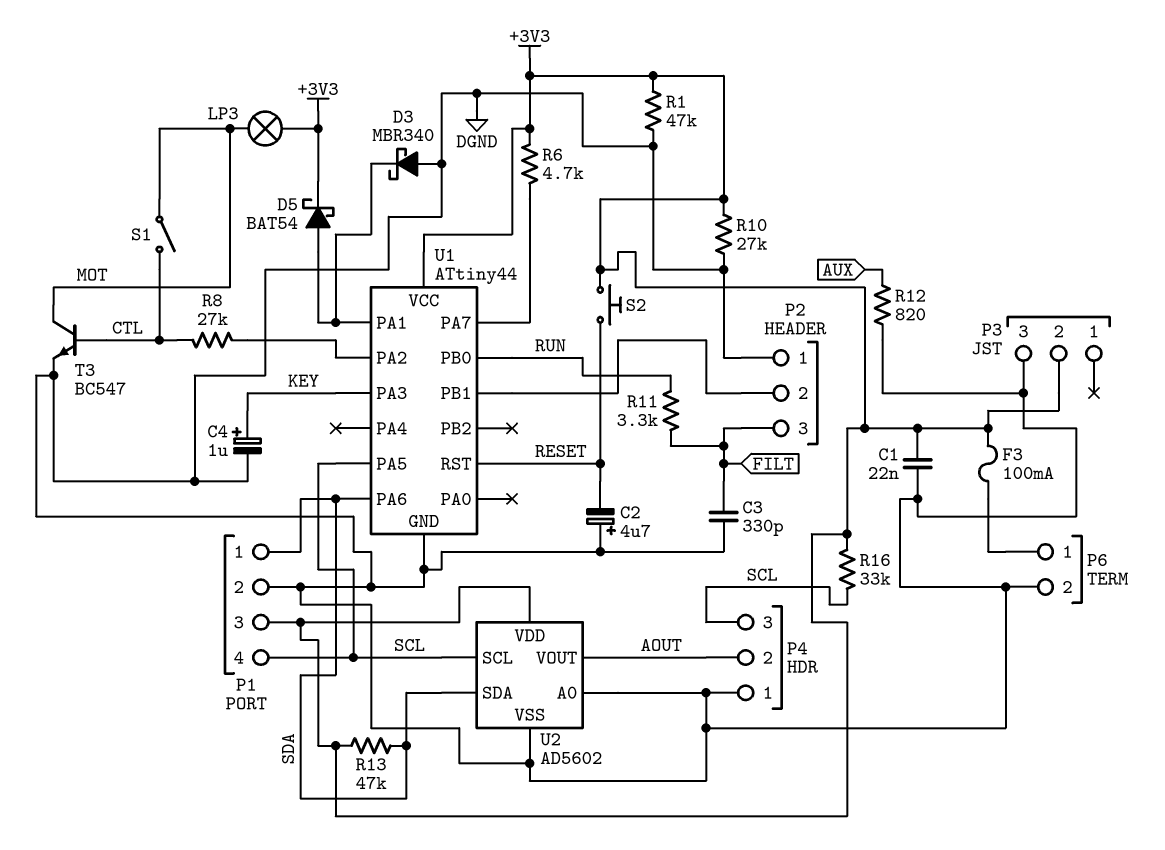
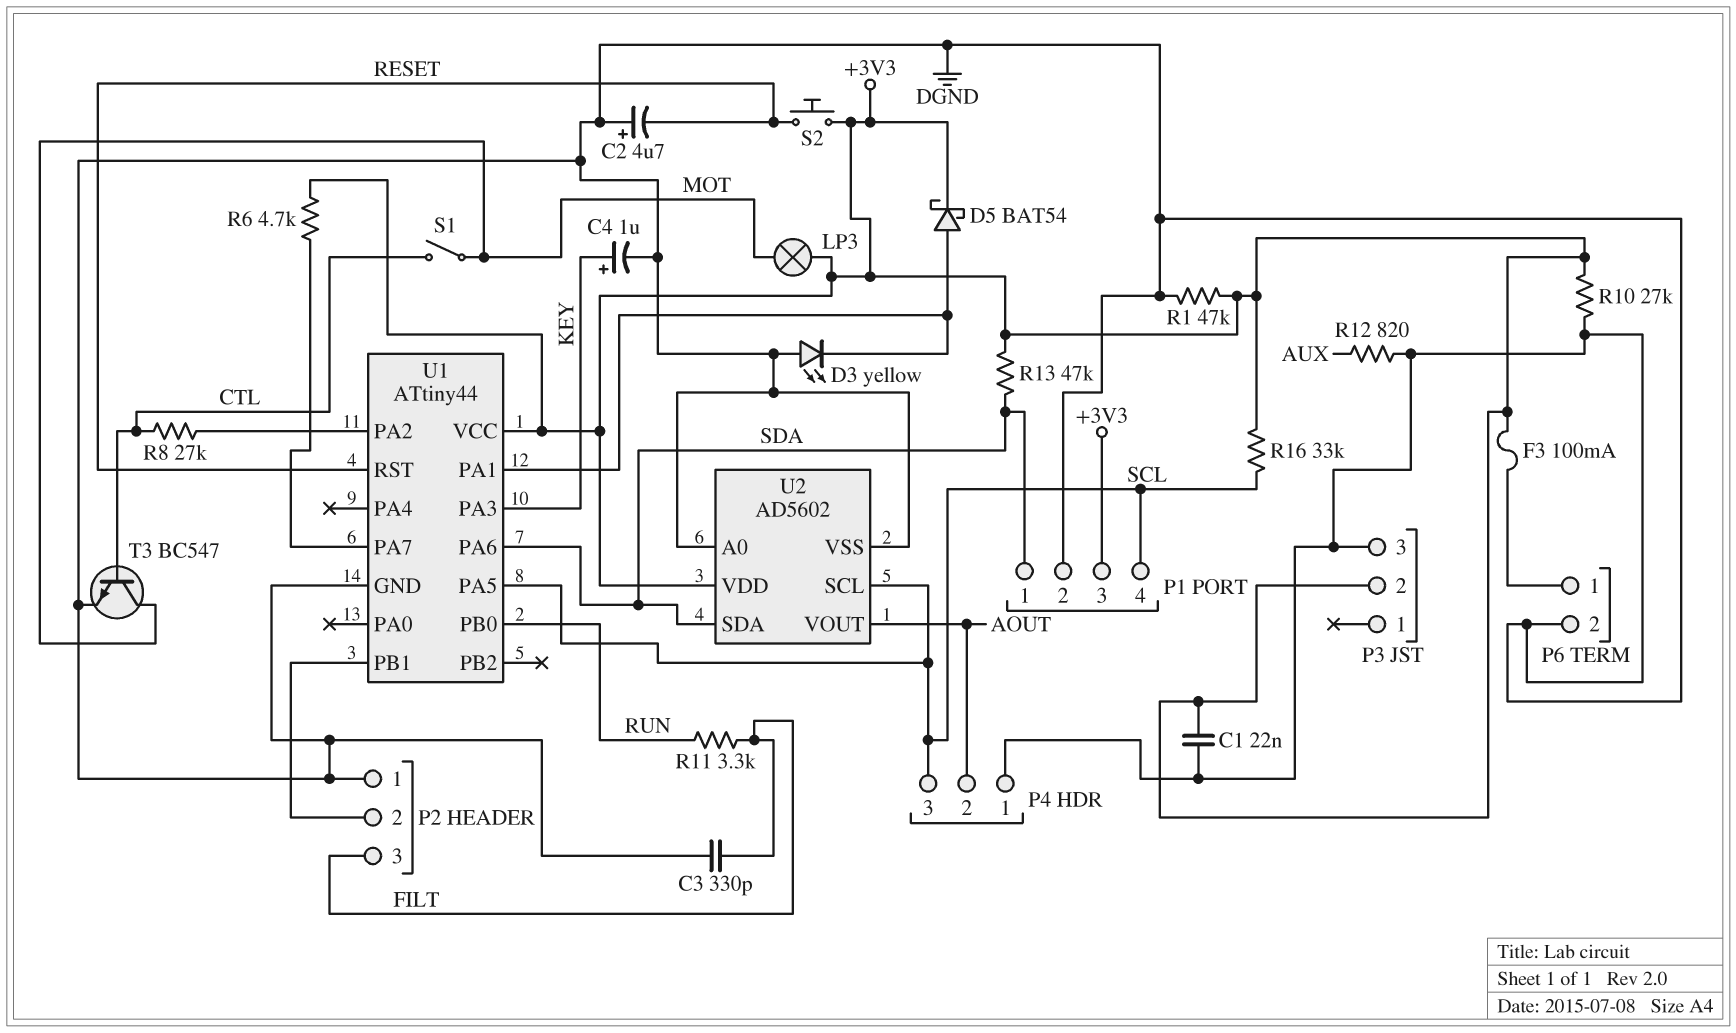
D3: schottky MBR340 (A DGND, K U1/PA1) -> LED yellow (A DGND, K U1/PA1)

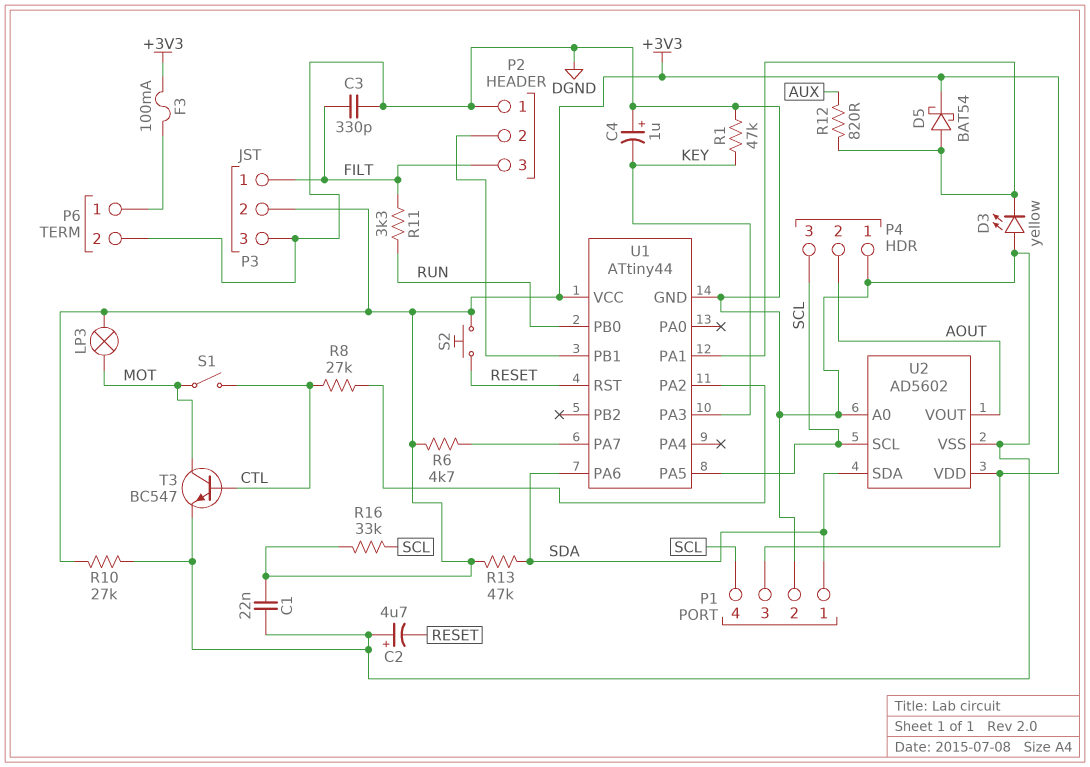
C4: 1uF (plus KEY, minus DGND) -> 1uF (plus DGND, minus KEY)
P3 pin 1: none -> FILT
R1: 47k (+3V3, DGND) -> 47k (DGND, KEY)
R12: 820 (AUX, DGND) -> 820 (AUX, U1/PA1)

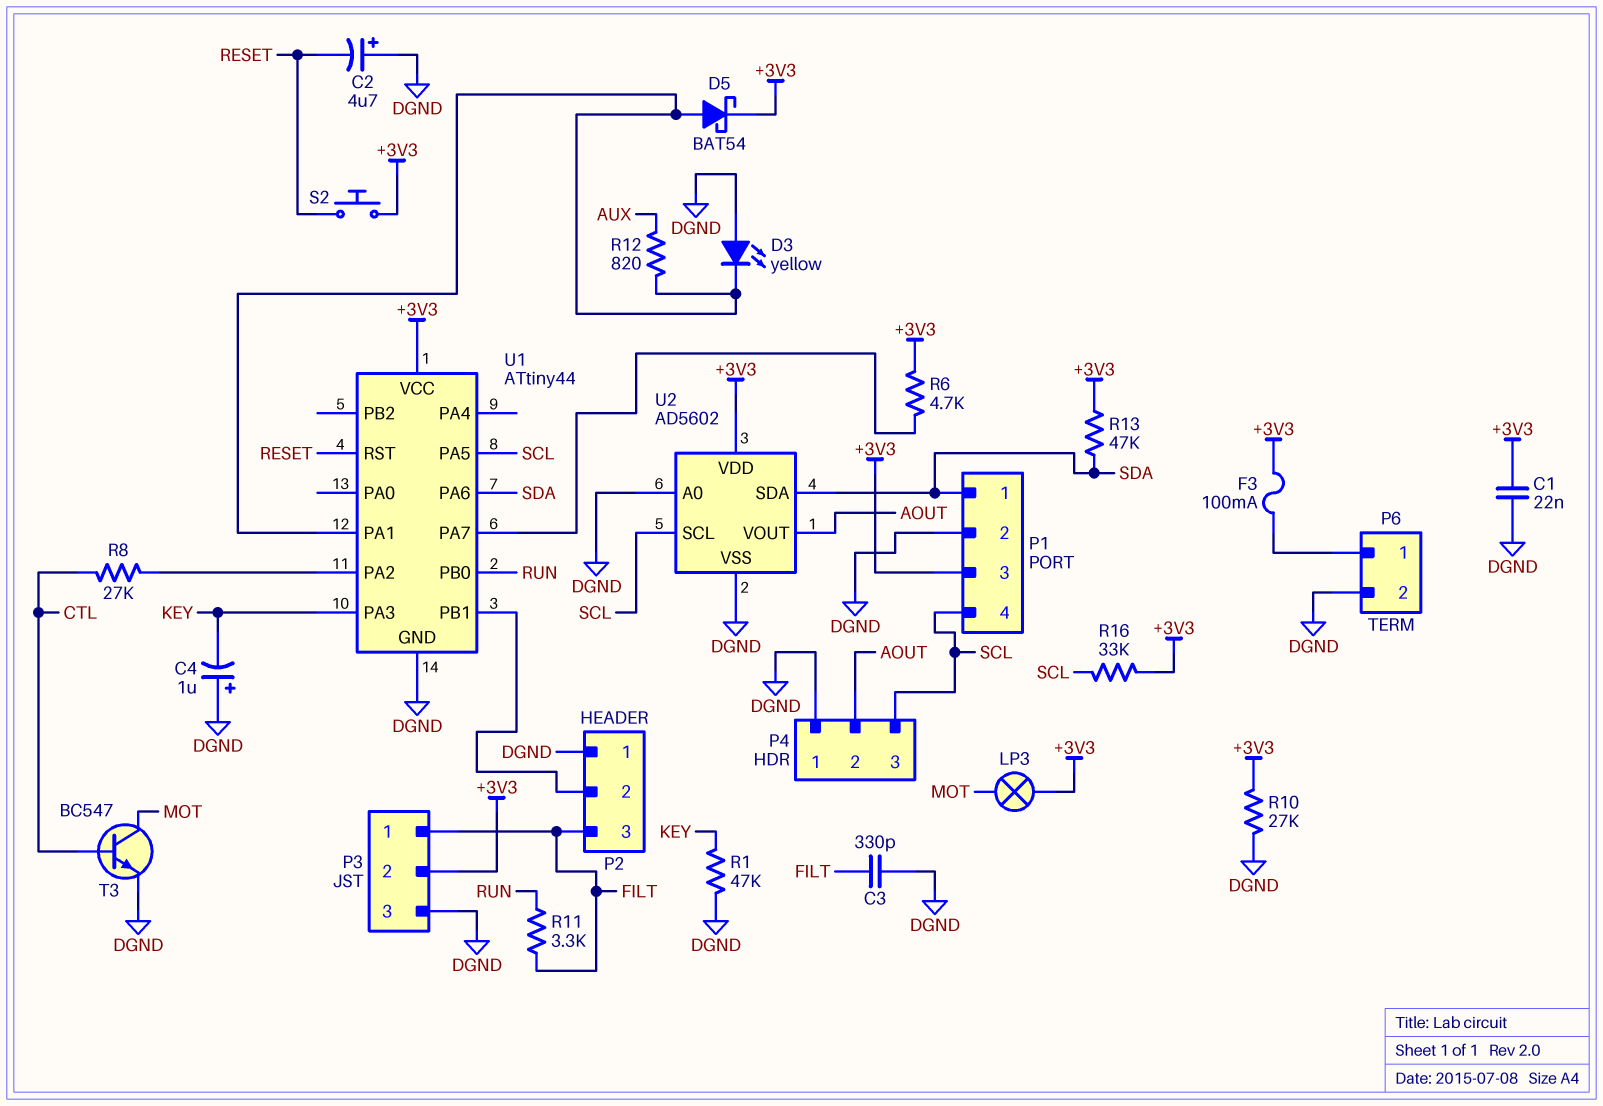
S1: switch (CTL, MOT) -> none

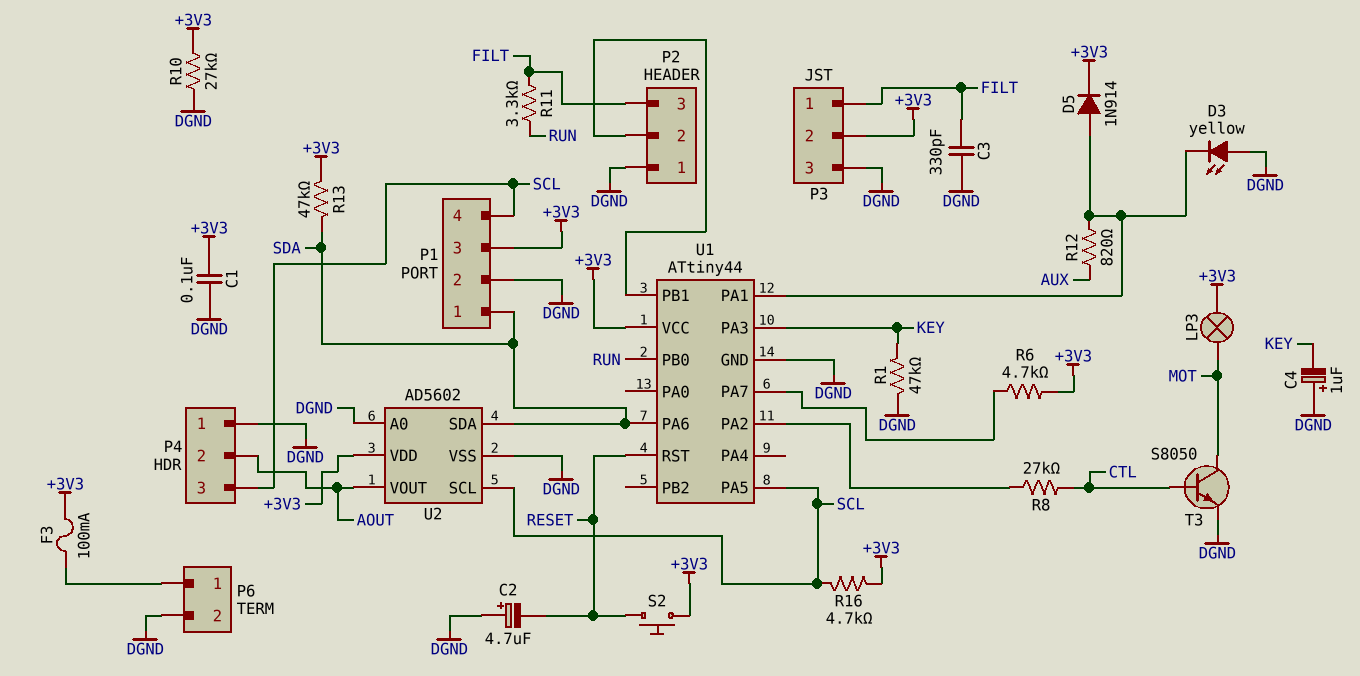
C1: 22nF (+3V3, DGND) -> 100nF (+3V3, DGND)
D5: schottky BAT54 (A U1/PA1, K +3V3) -> diode 1N914 (A U1/PA1, K +3V3)
R16: 33k (+3V3, SCL) -> 4.7k (+3V3, SCL)
T3: NPN BC547 (B CTL, C MOT, E DGND) -> NPN S8050 (B CTL, C MOT, E DGND)

